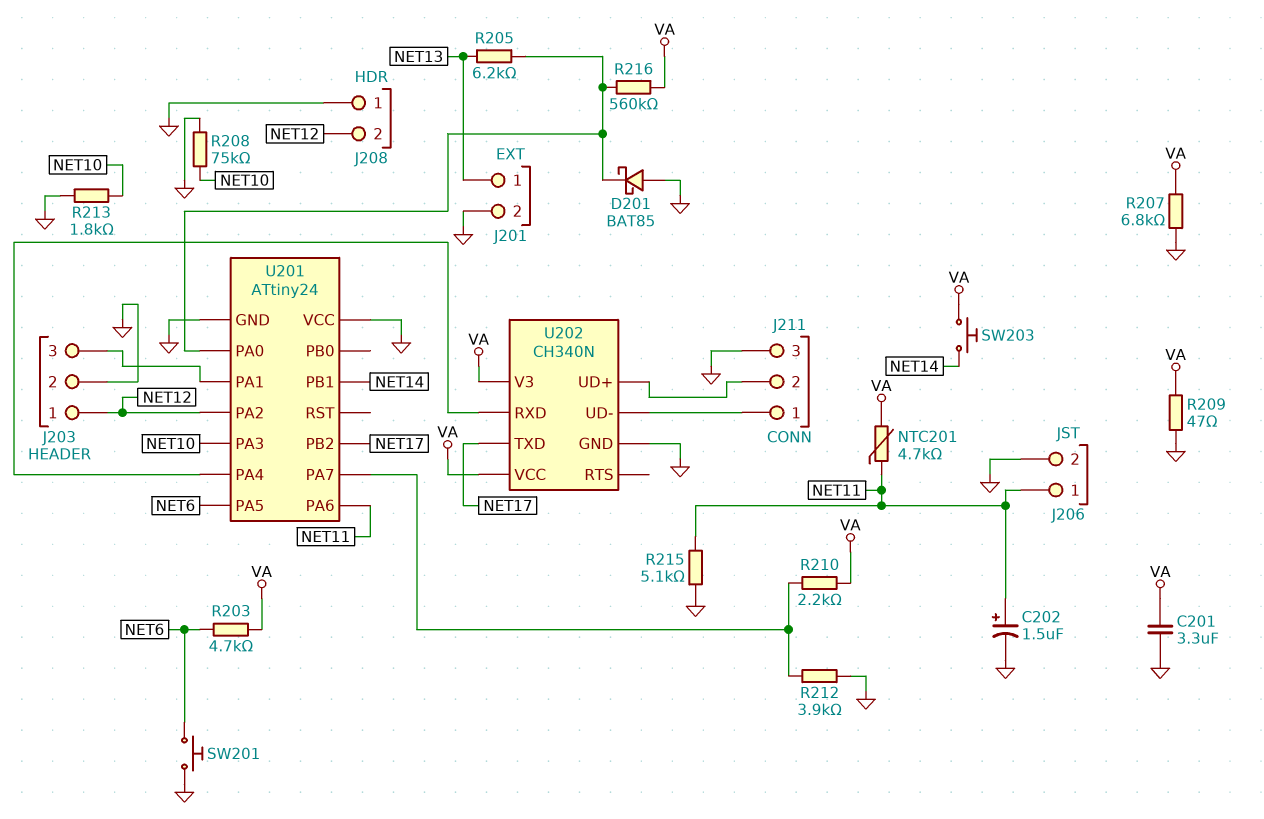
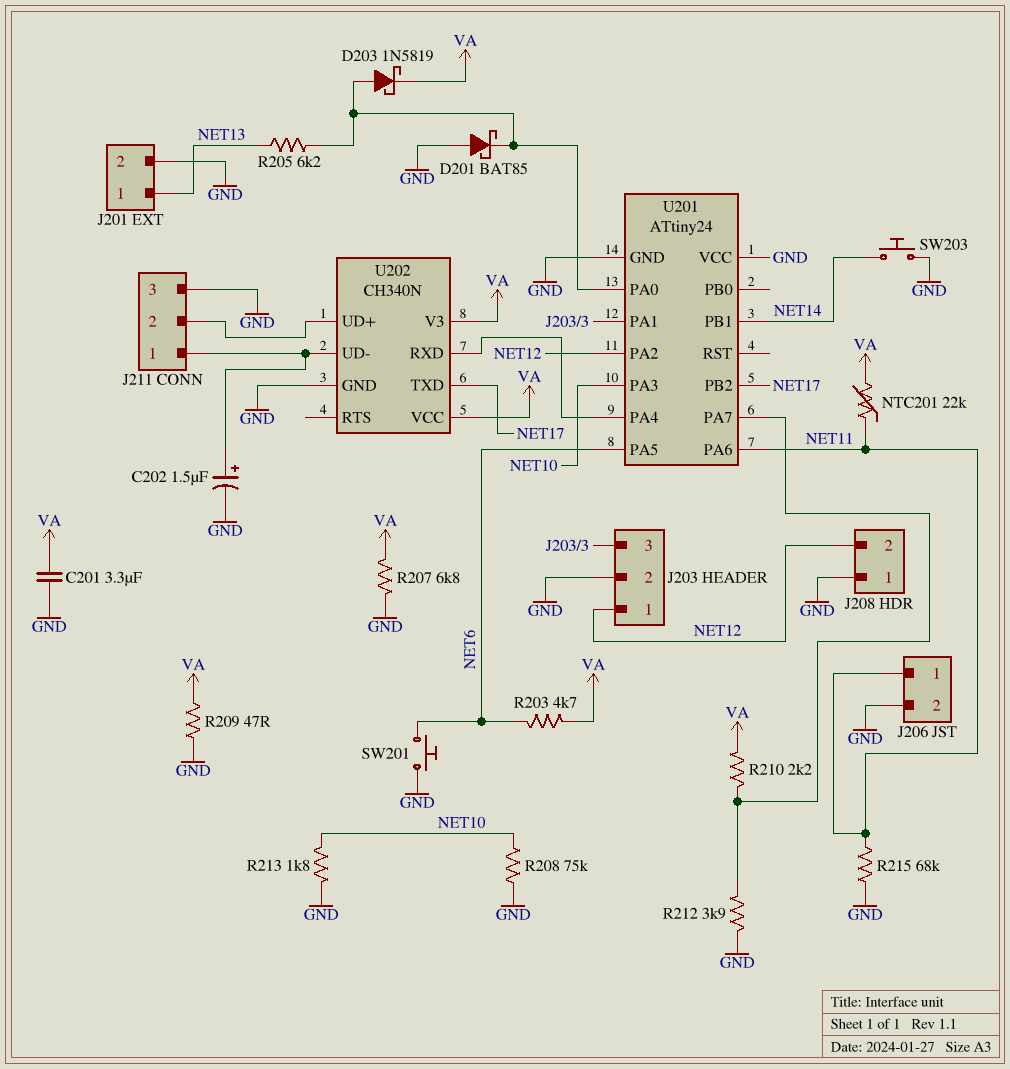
C202: 1.5uF (plus NET11, minus GND) -> 1.5uF (plus J211/1, minus GND)
D203: none -> schottky 1N5819 (A U201/PA0, K VA)
NTC201: 4.7k (NET11, VA) -> 22k (NET11, VA)
R215: 5.1k (GND, NET11) -> 68k (GND, NET11)
R216: 560k (U201/PA0, VA) -> none
SW203: button (NET14, VA) -> button (GND, NET14)

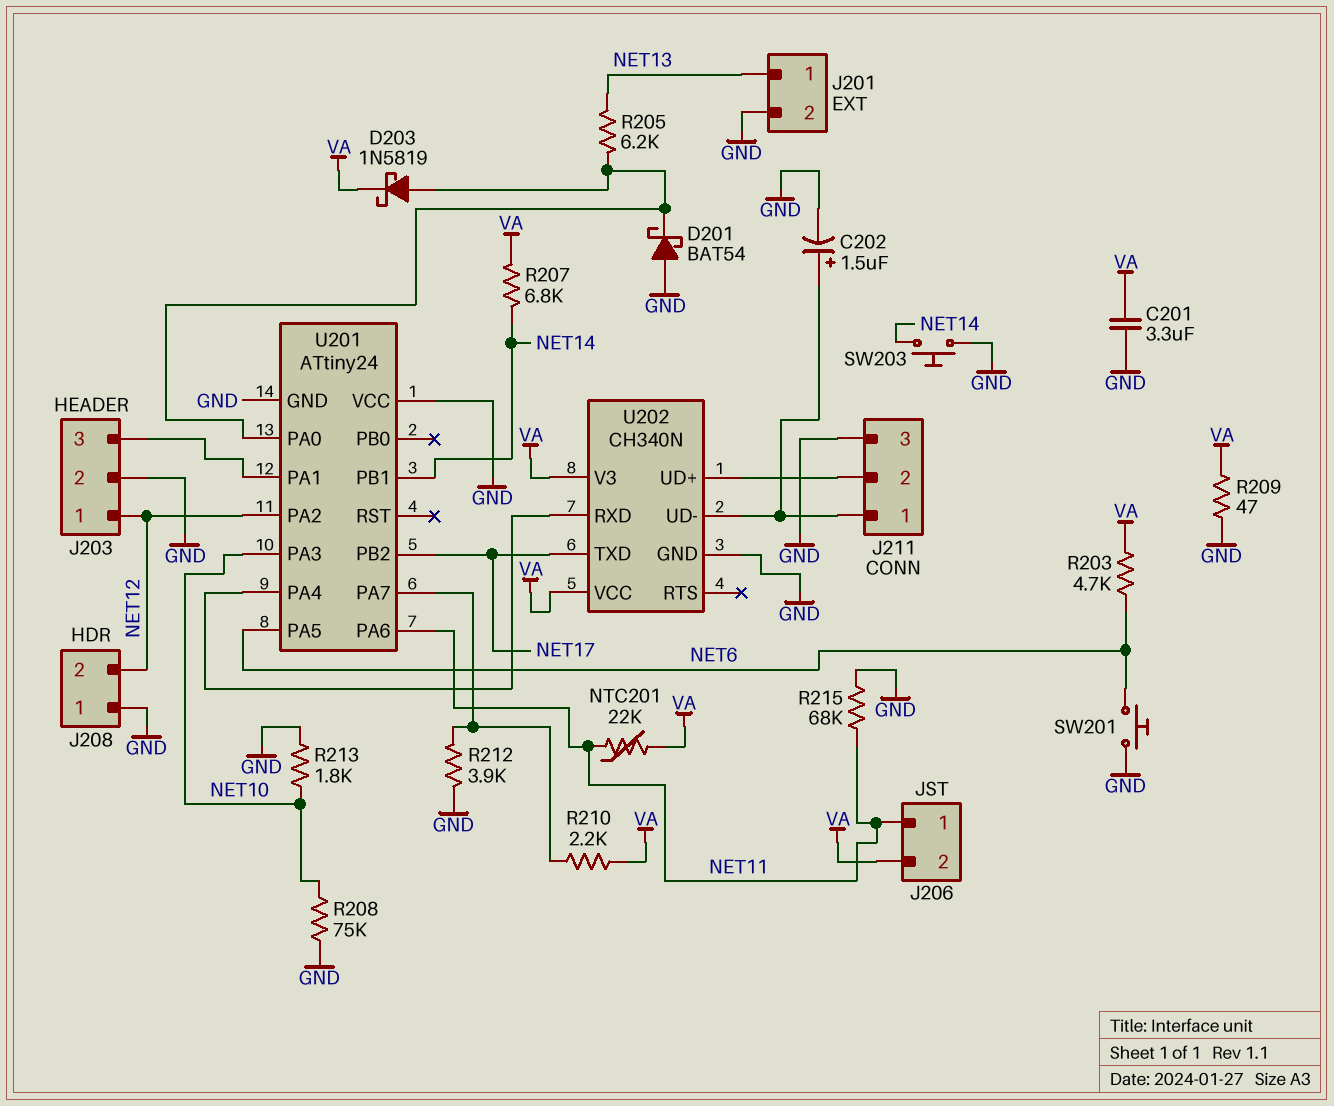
D201: schottky BAT85 (A GND, K U201/PA0) -> schottky BAT54 (A GND, K U201/PA0)
J206 pin 2: GND -> VA
R207: 6.8k (GND, VA) -> 6.8k (NET14, VA)

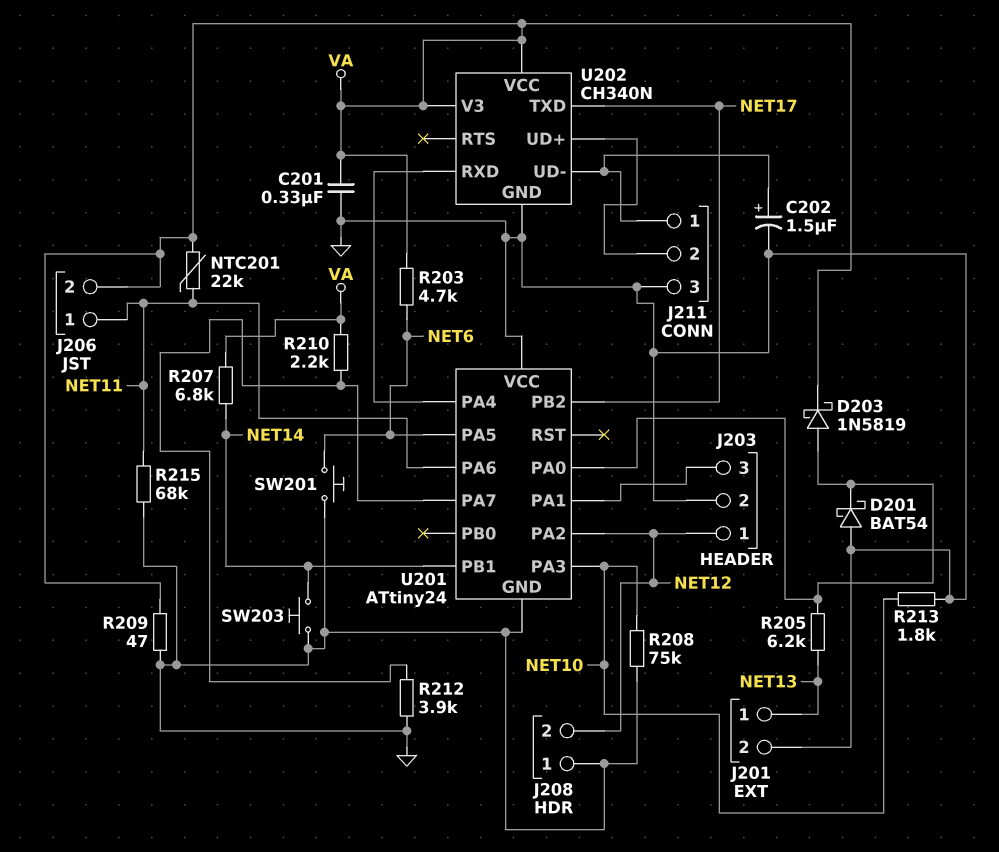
C201: 3.3uF (GND, VA) -> 330nF (GND, VA)

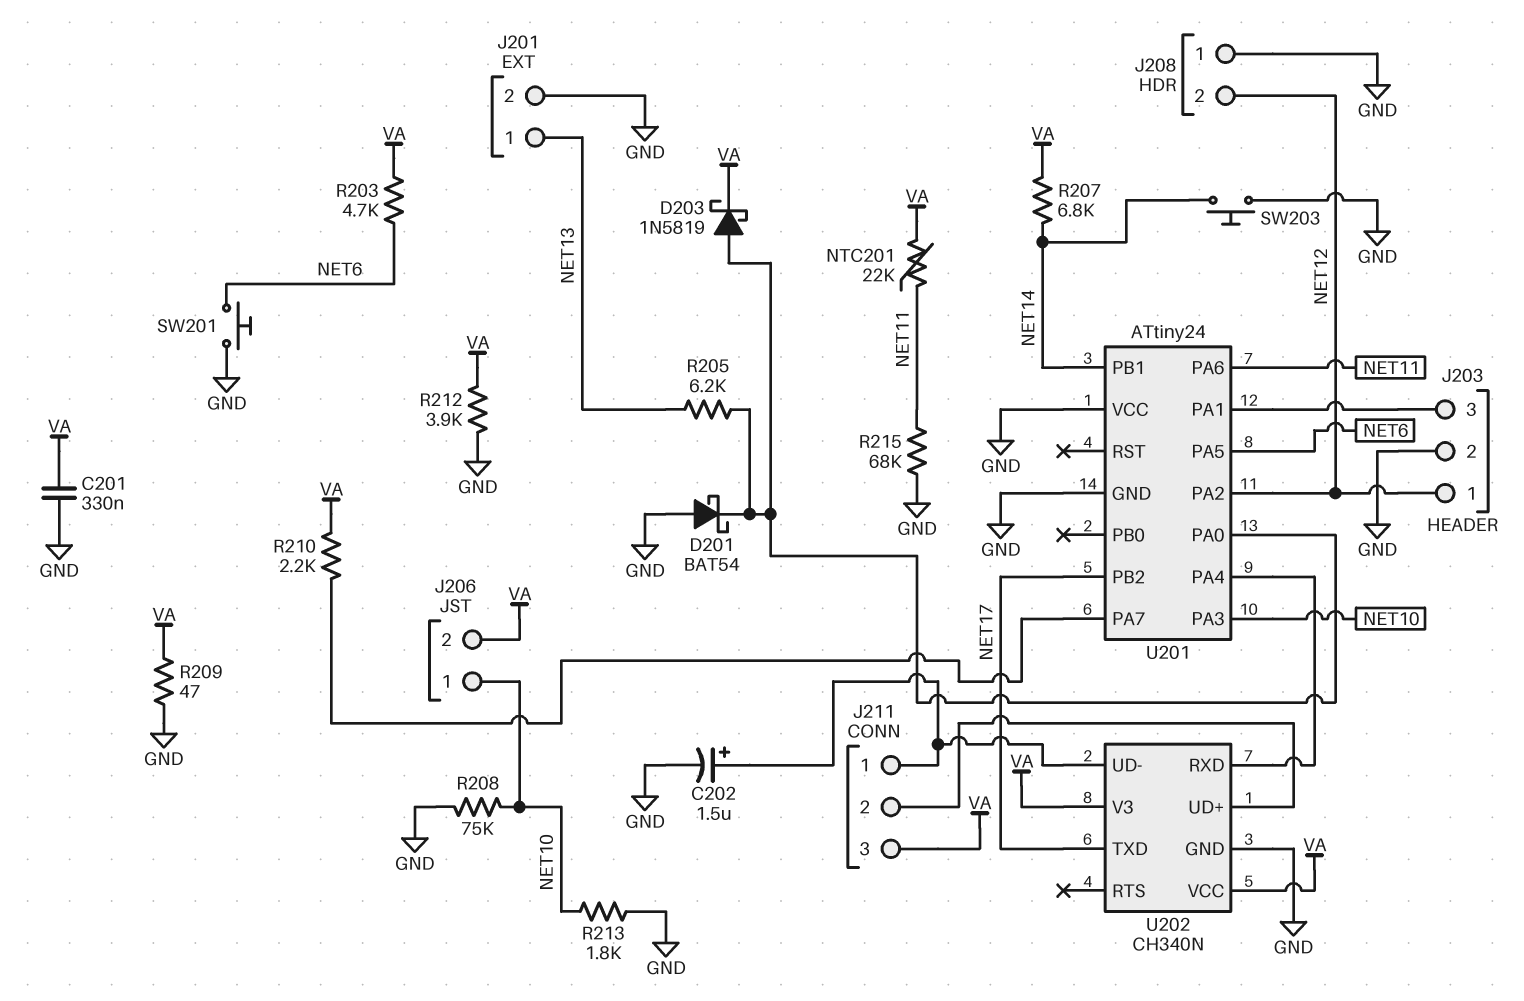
J206 pin 1: NET11 -> NET10
J211 pin 3: GND -> VA
R212: 3.9k (GND, U201/PA7) -> 3.9k (GND, VA)

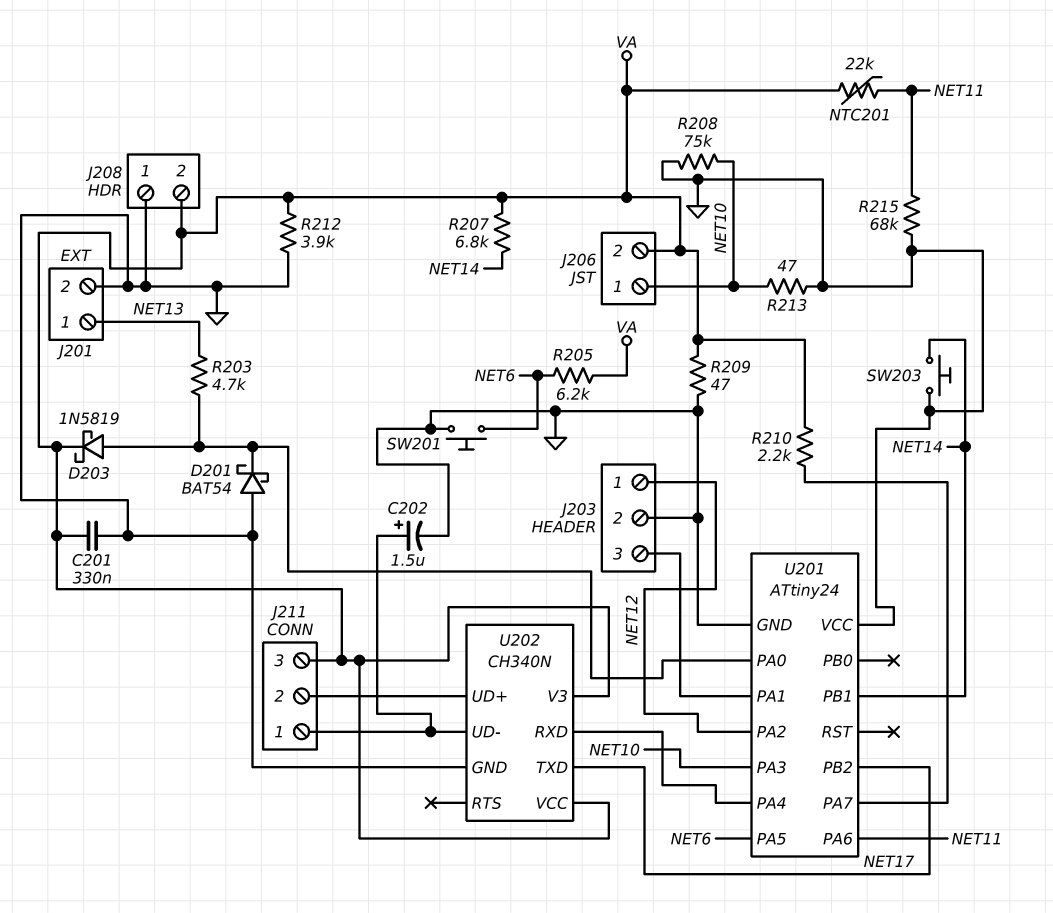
J208 pin 2: NET12 -> VA
R203: 4.7k (NET6, VA) -> 4.7k (NET13, U201/PA0)
R205: 6.2k (NET13, U201/PA0) -> 6.2k (NET6, VA)
R213: 1.8k (GND, NET10) -> 47 (GND, NET10)

